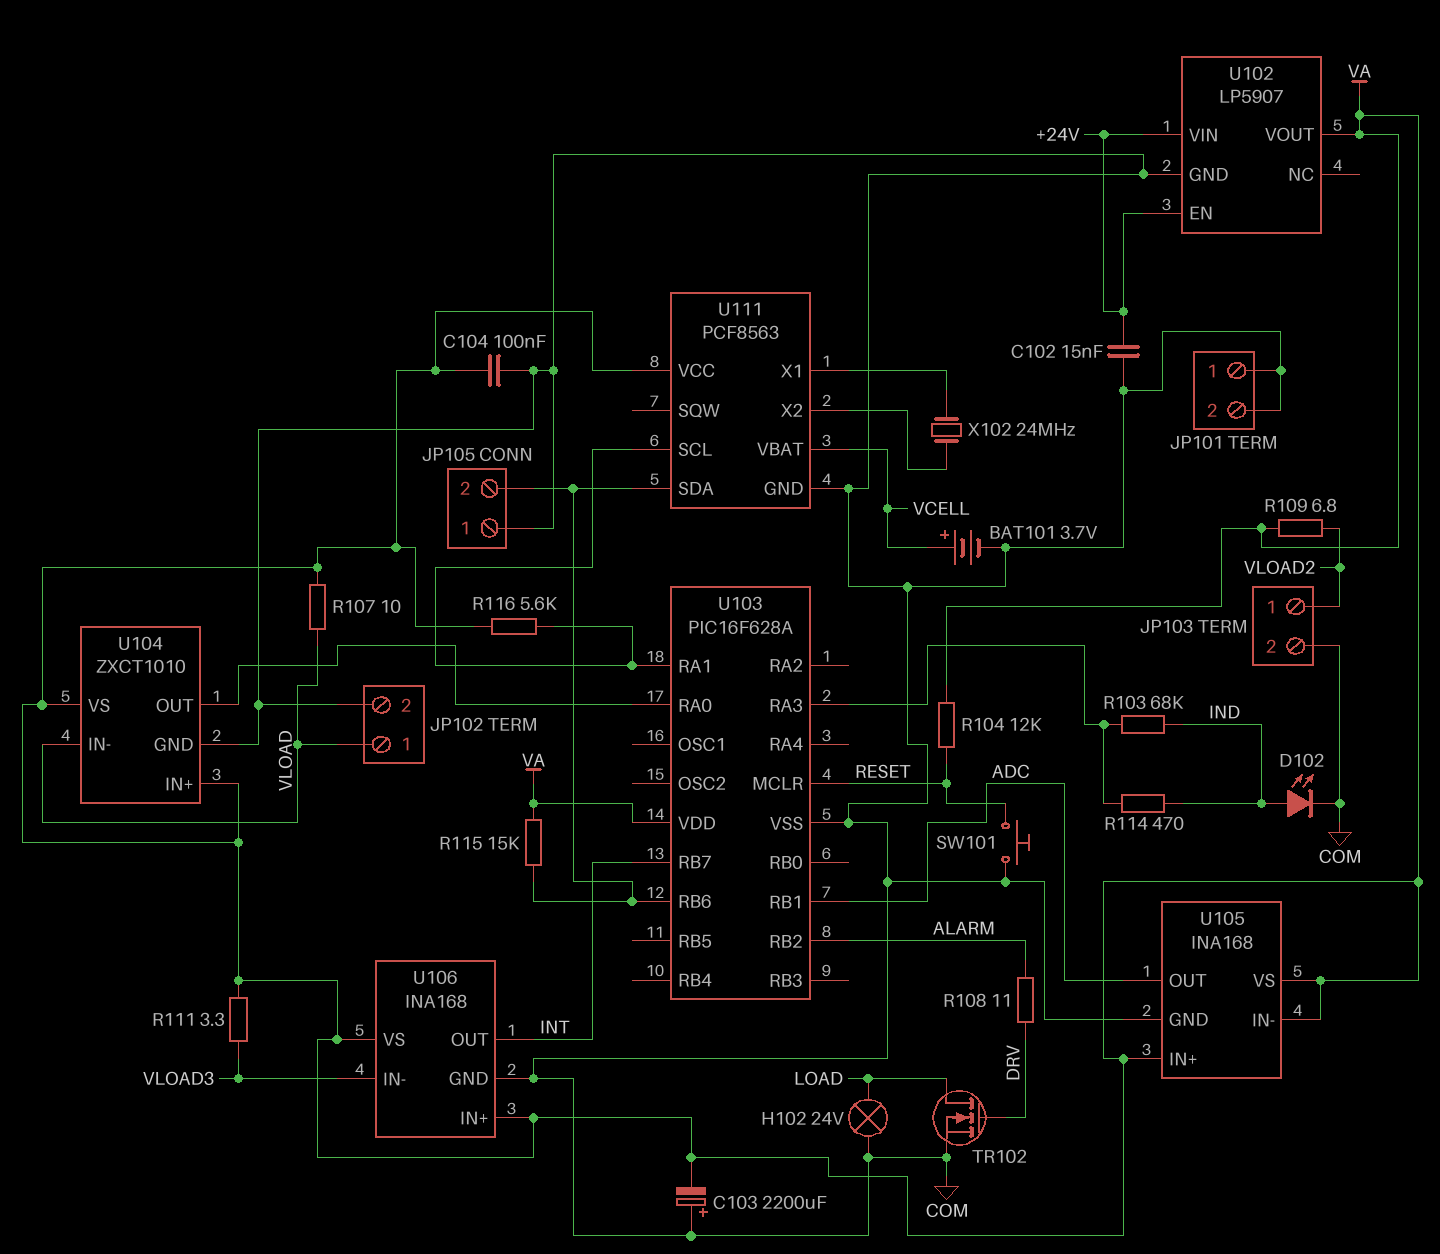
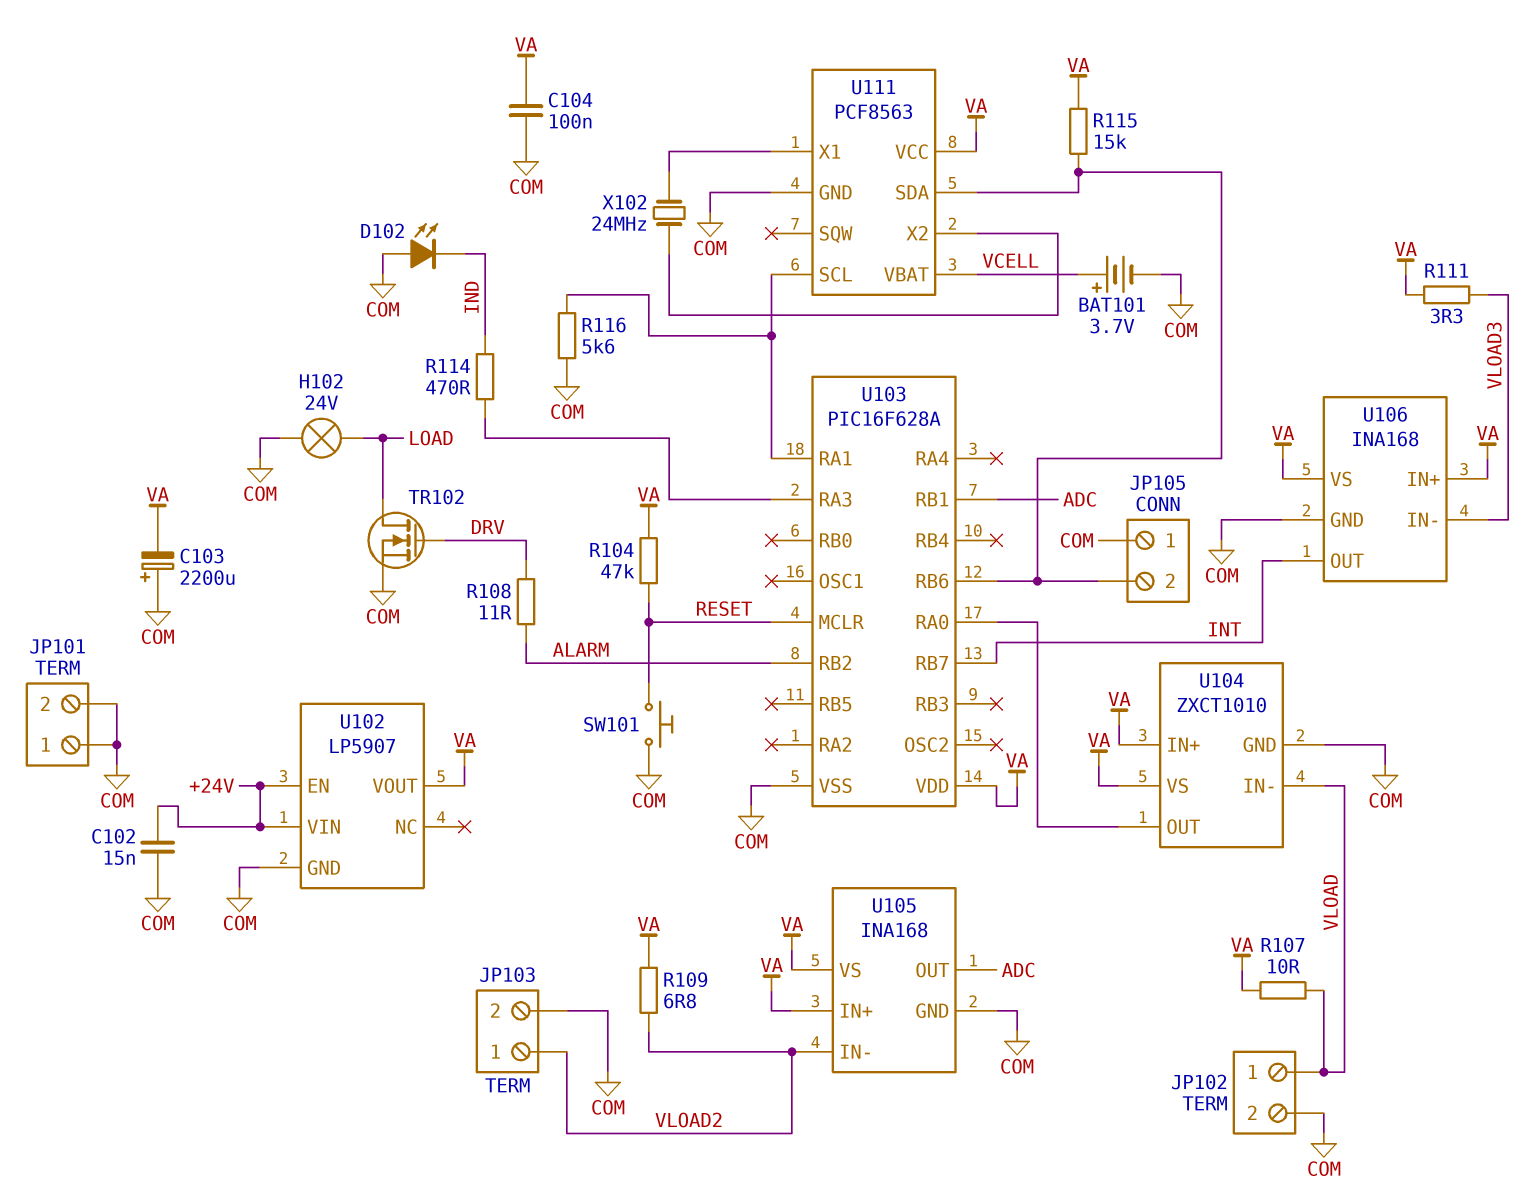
D102: LED (A IND, K COM) -> LED (A COM, K IND)
R103: 68k (IND, U103/RA3) -> none
R104: 12k (RESET, VA) -> 47k (RESET, VA)
R116: 5.6k (U103/RA1, VA) -> 5.6k (COM, U103/RA1)
U105 pin IN-: VA -> VLOAD2

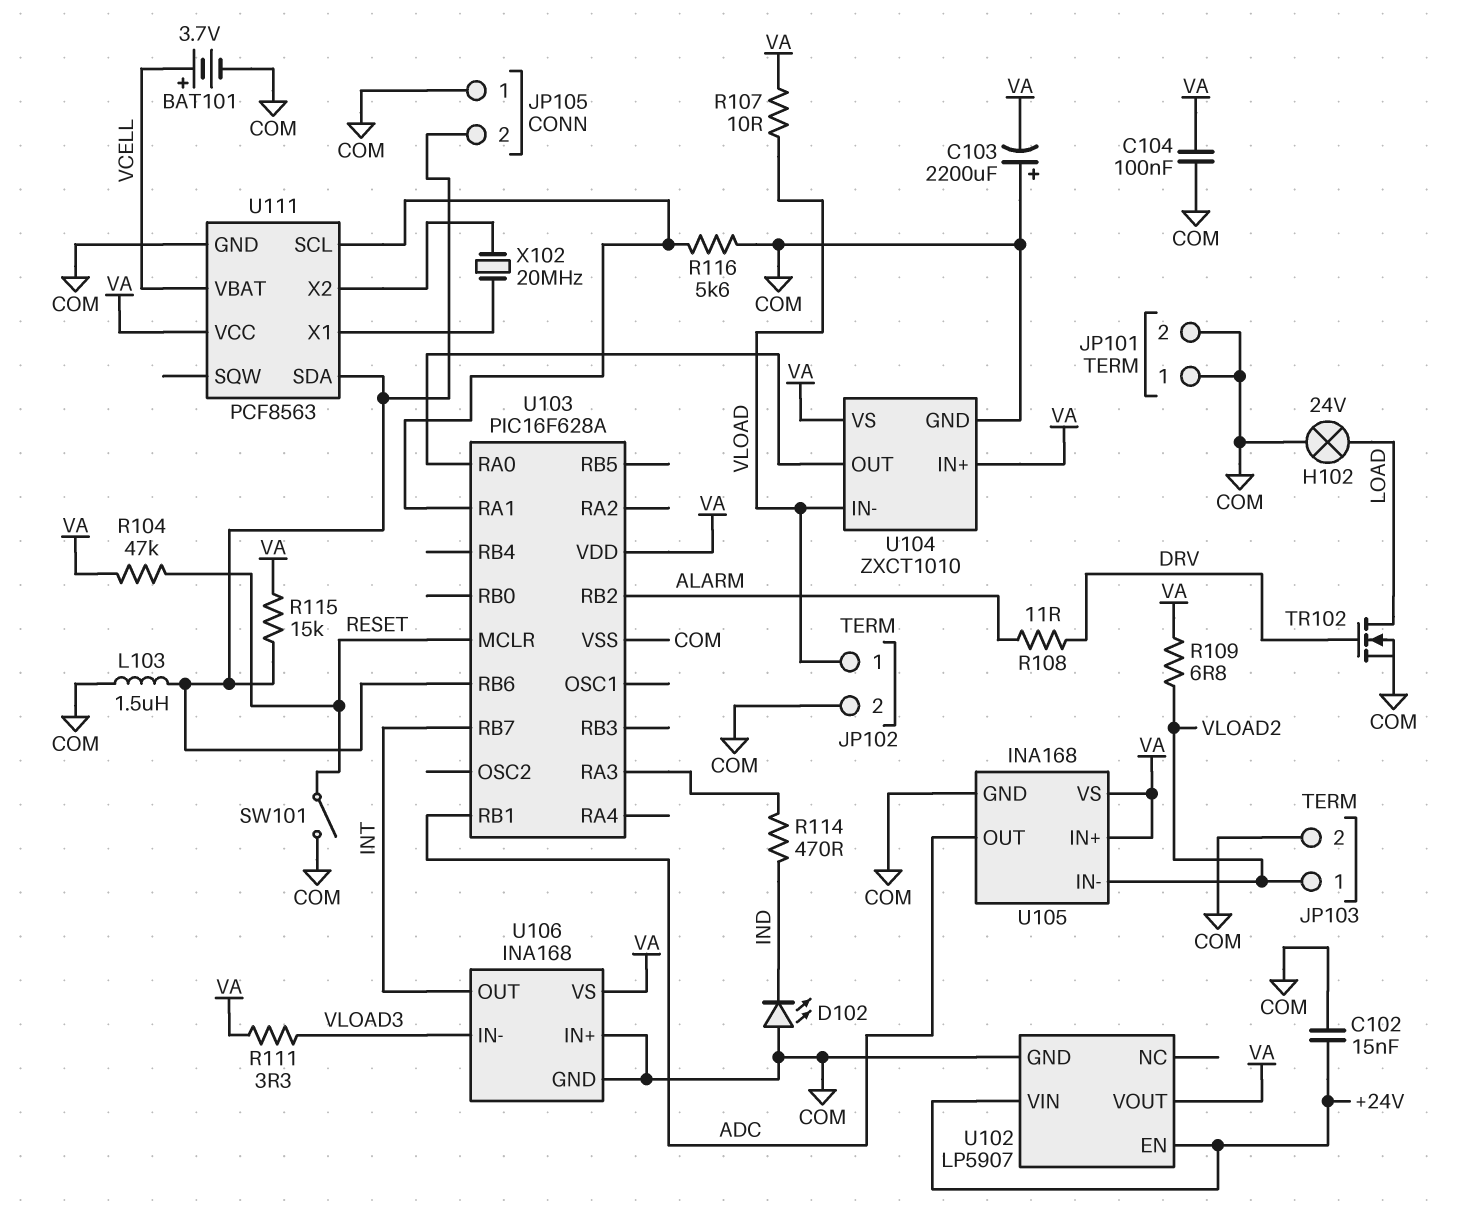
L103: none -> 1.5uH (COM, JP105/2)
SW101: button (COM, RESET) -> switch (COM, RESET)
U106 pin IN+: VA -> COM
X102: 24MHz (U111/X1, U111/X2) -> 20MHz (U111/X1, U111/X2)

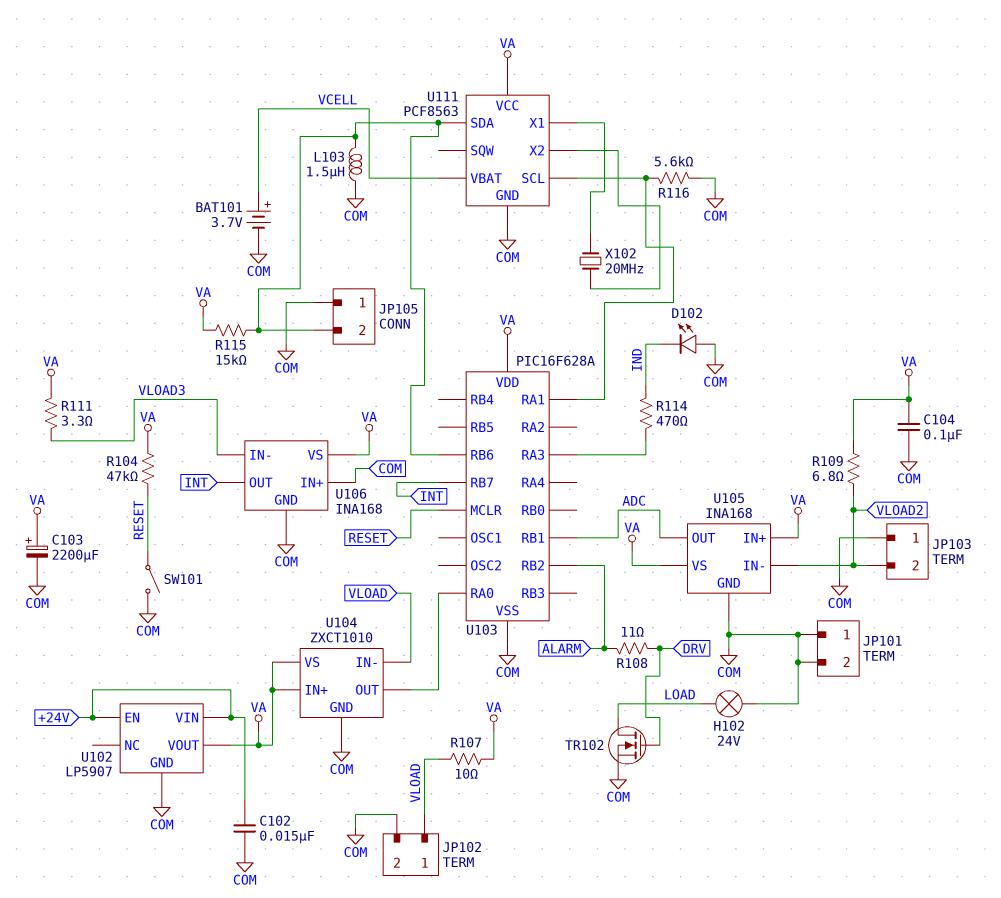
C103: 2200uF (plus COM, minus VA) -> 2200uF (plus VA, minus COM)
JP103 pin 1: VLOAD2 -> COM
JP103 pin 2: COM -> VLOAD2

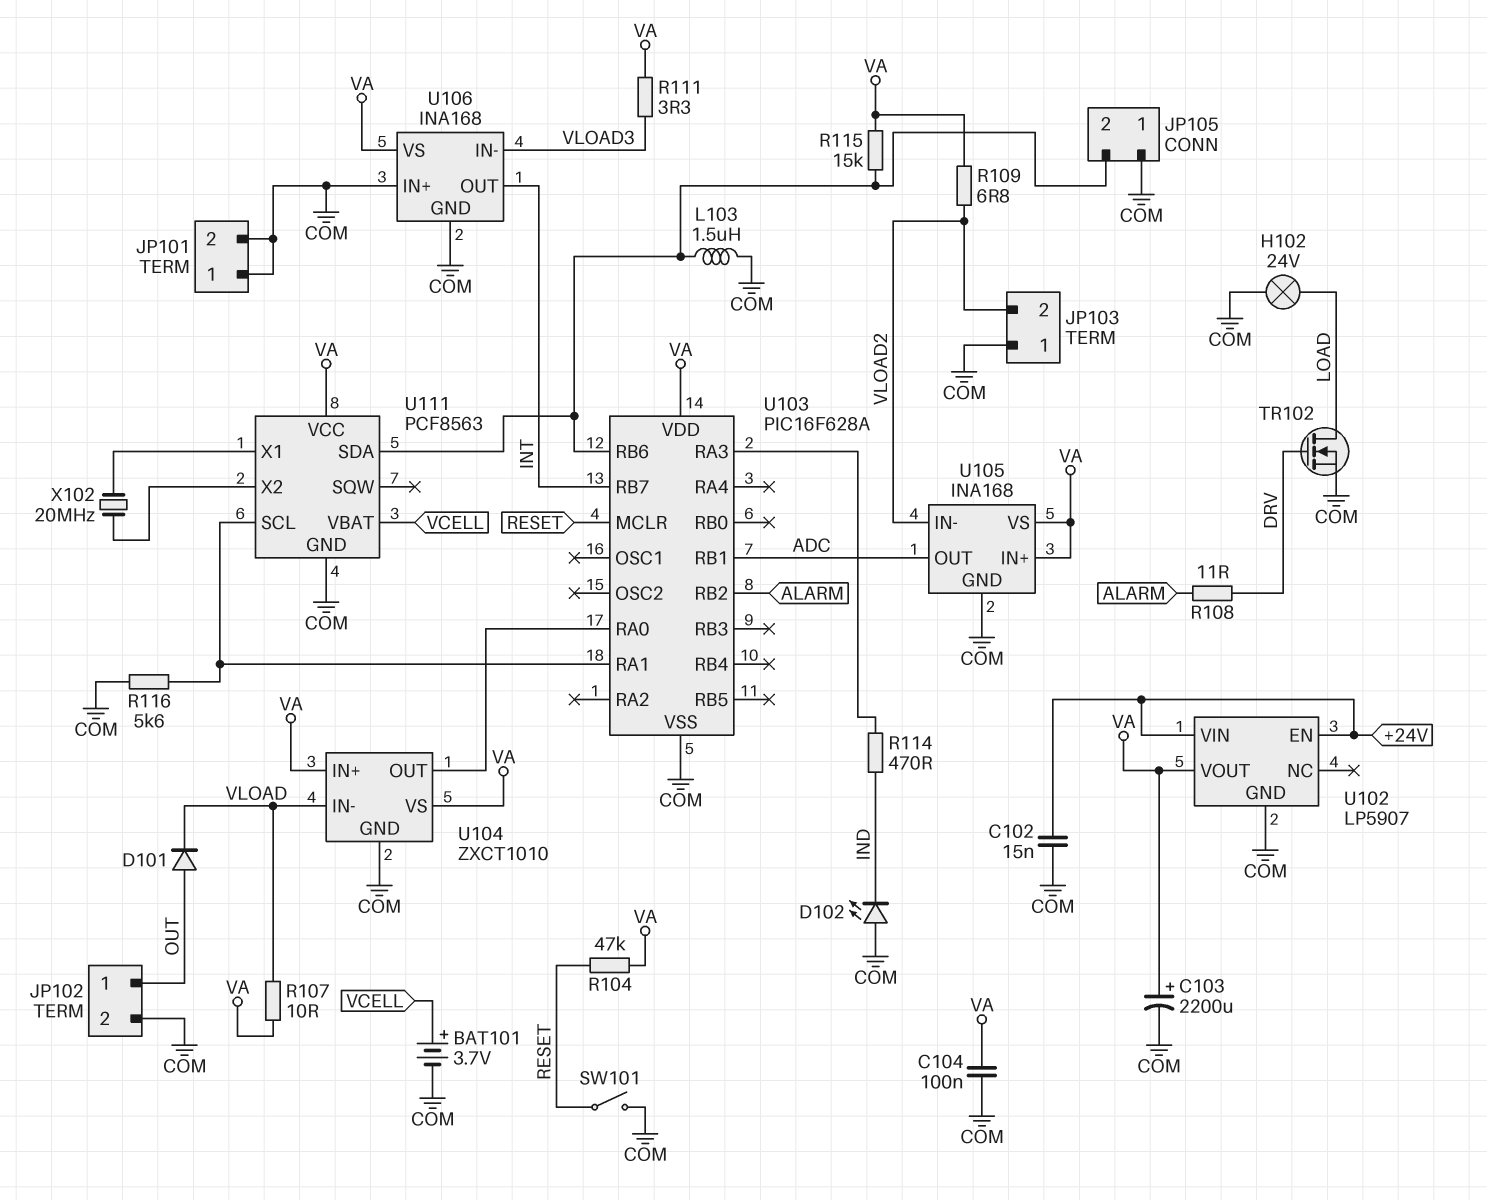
D101: none -> diode (A OUT, K VLOAD)
JP102 pin 1: VLOAD -> OUT

